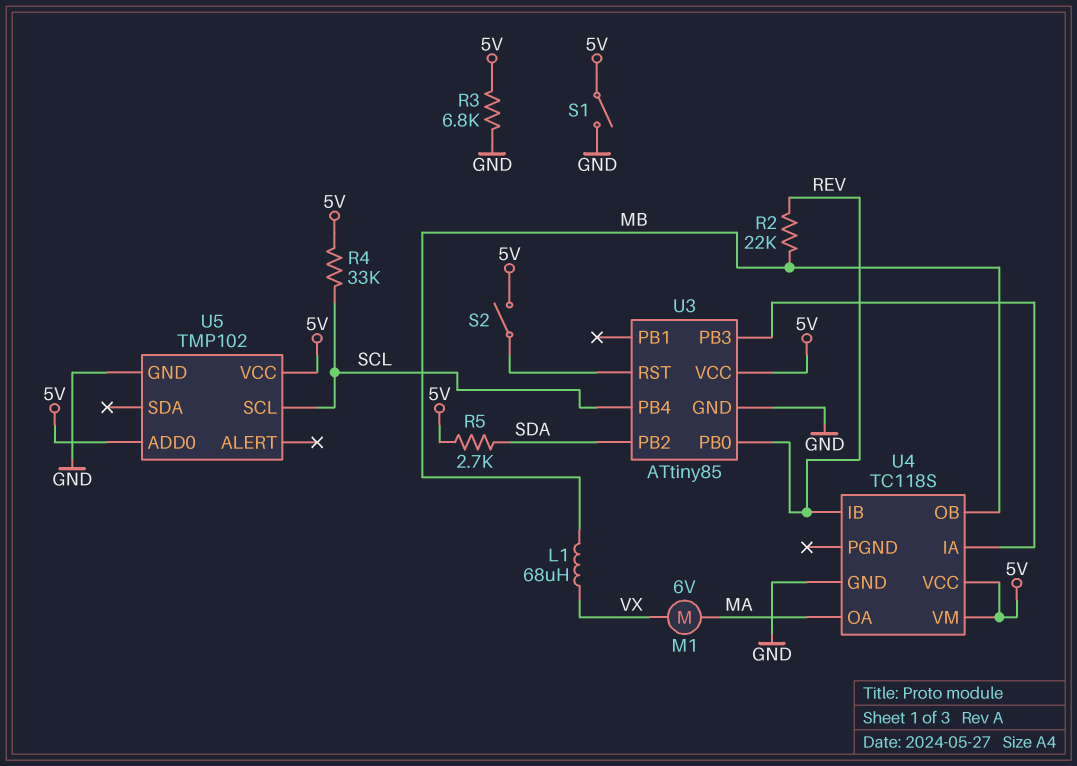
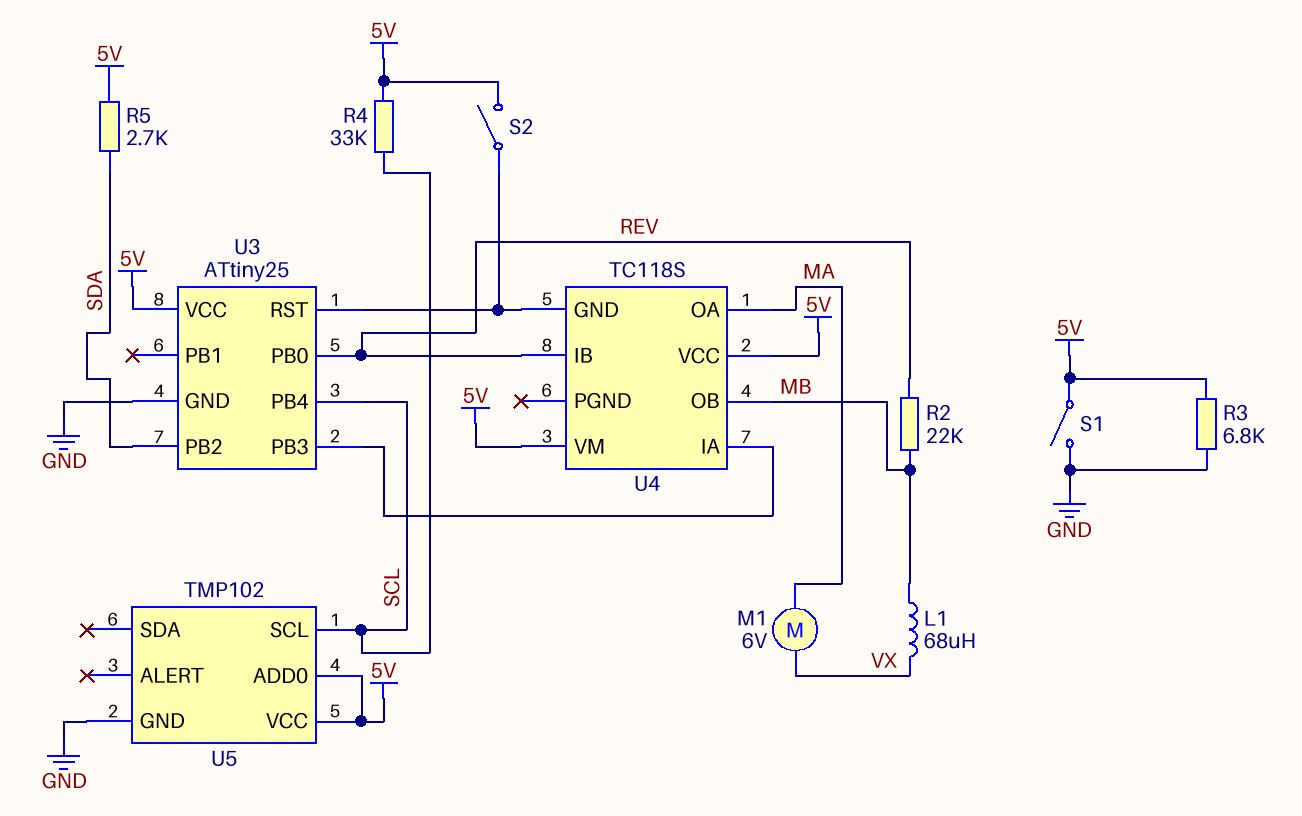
U3: ATtiny85 -> ATtiny25
U4 pin GND: GND -> U3/RST

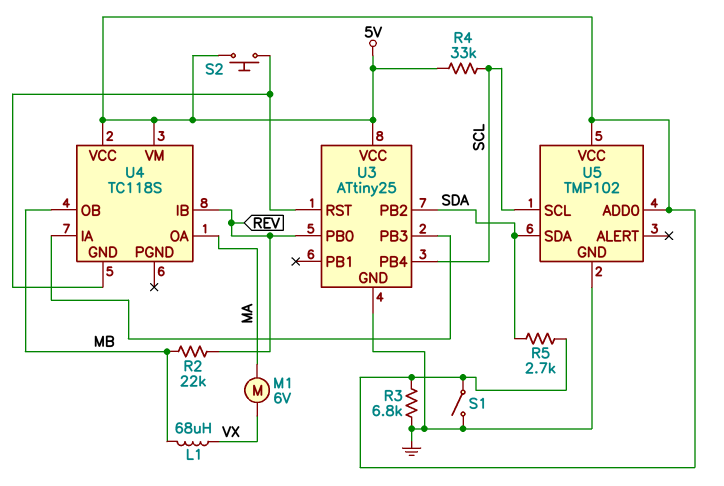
S2: switch (5V, U3/RST) -> button (5V, U3/RST)
U5 pin SDA: none -> SDA

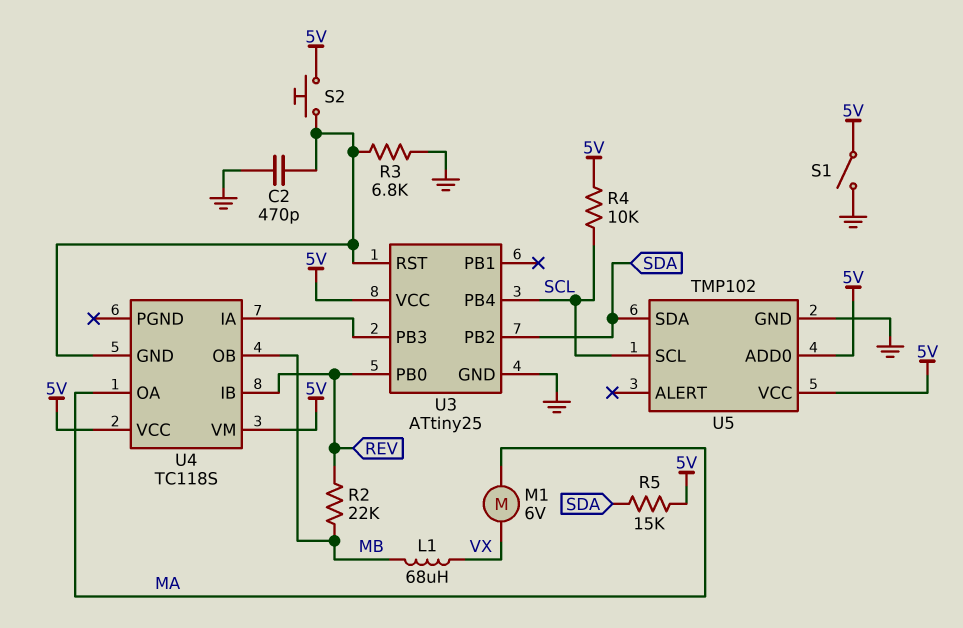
C2: none -> 470pF (GND, U3/RST)
R3: 6.8k (5V, GND) -> 6.8k (GND, U3/RST)
R4: 33k (5V, SCL) -> 10k (5V, SCL)
R5: 2.7k (5V, SDA) -> 15k (5V, SDA)

